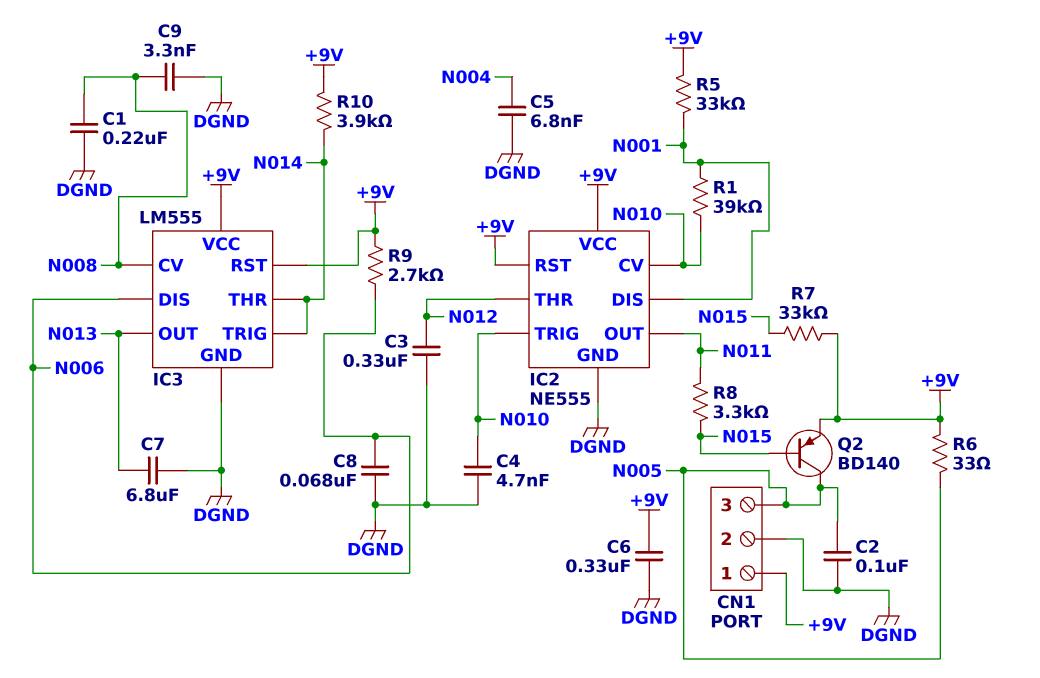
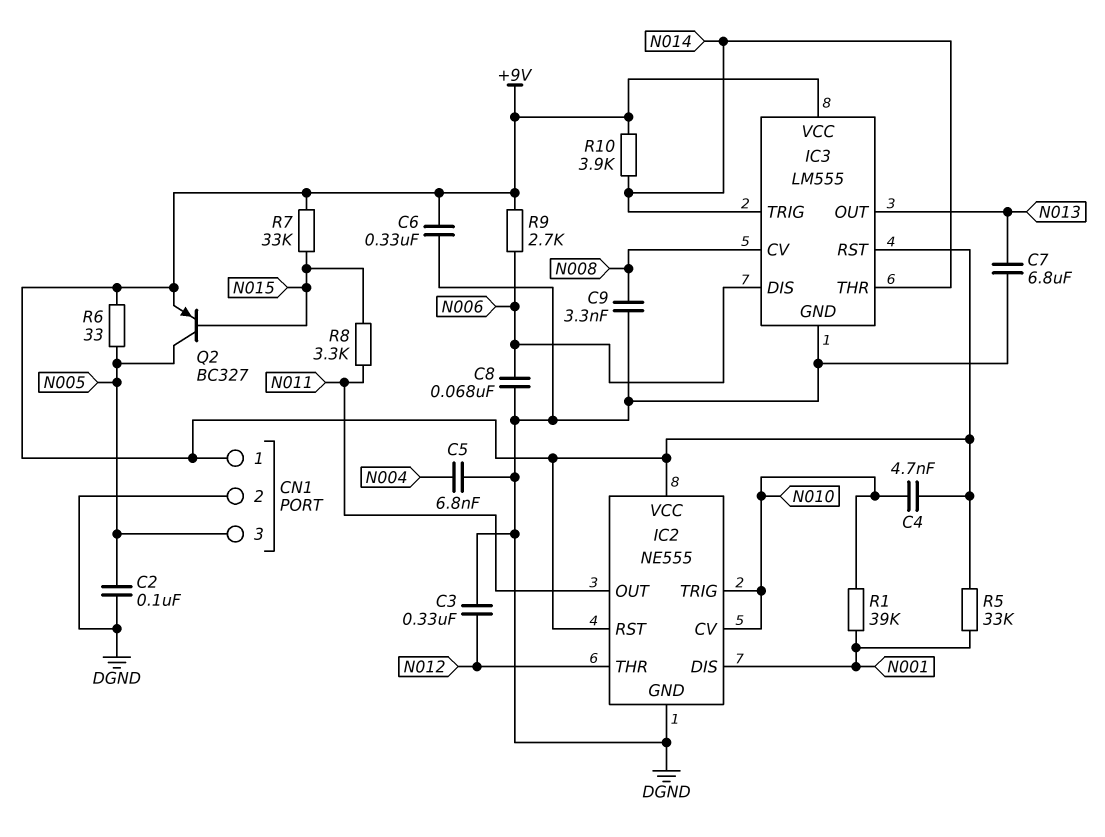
C1: 220nF (DGND, N008) -> none
C4: 4.7nF (DGND, N010) -> 4.7nF (+9V, N010)
Q2: PNP BD140 (B N015, C N005, E +9V) -> PNP BC327 (B N015, C N005, E +9V)

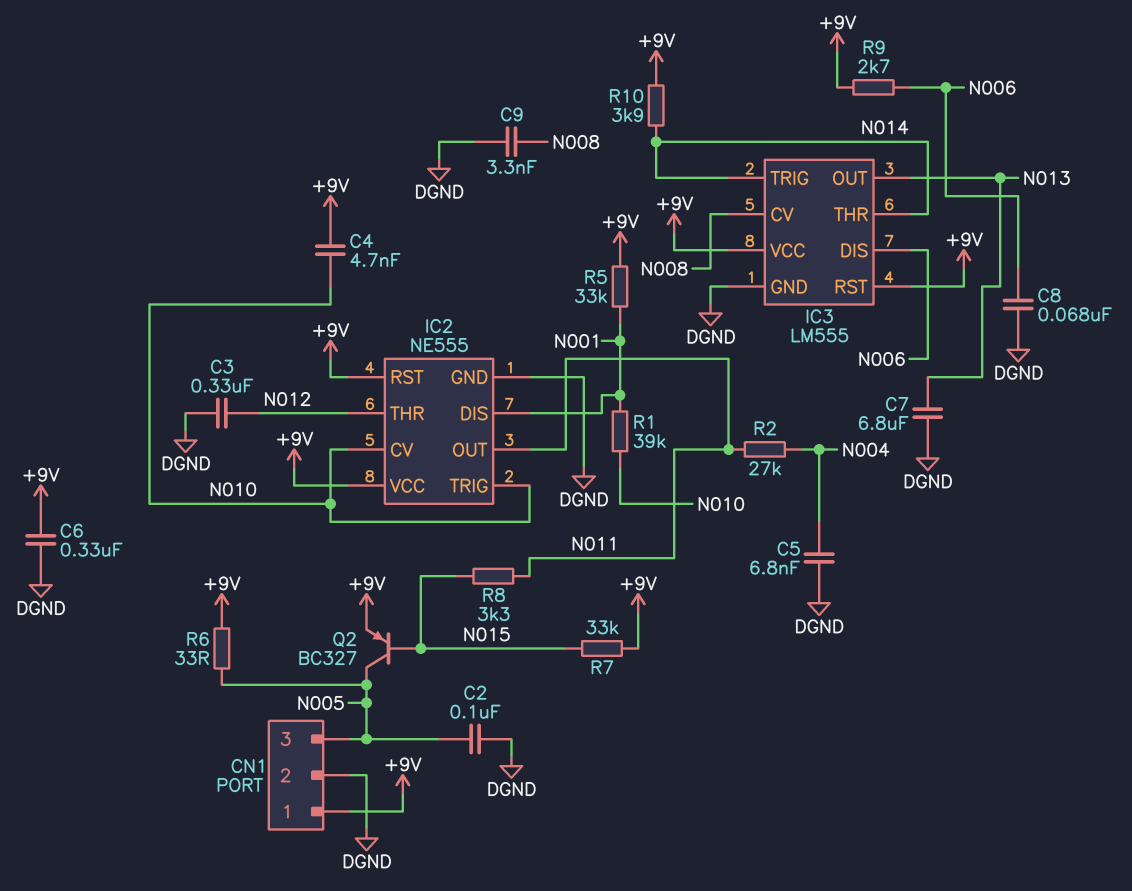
R2: none -> 27k (N004, N011)

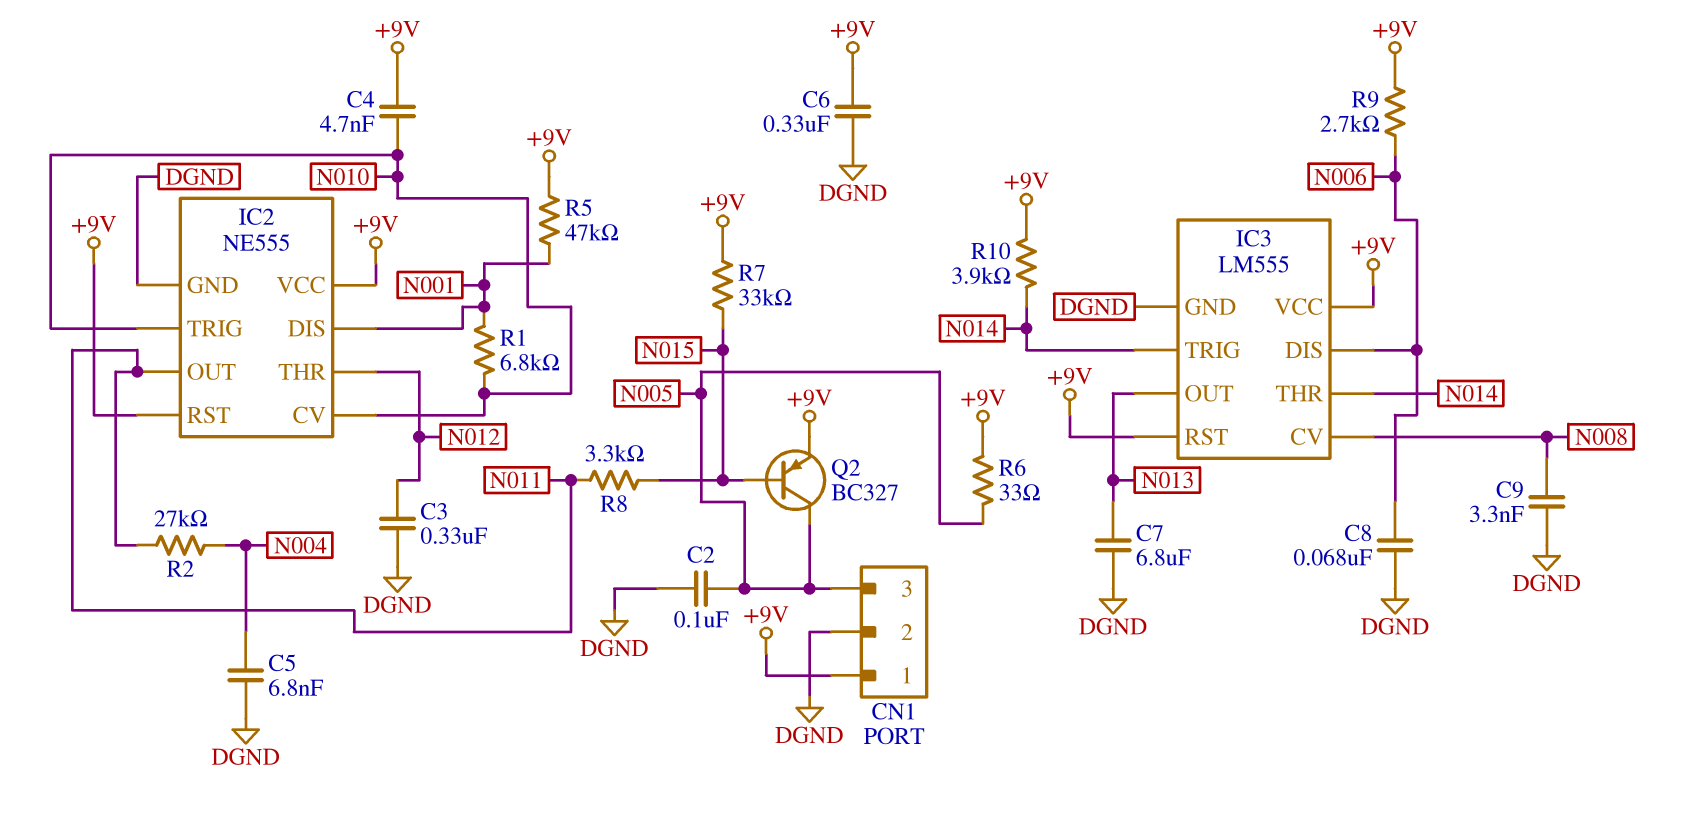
R1: 39k (N001, N010) -> 6.8k (N001, N010)
R5: 33k (+9V, N001) -> 47k (+9V, N001)

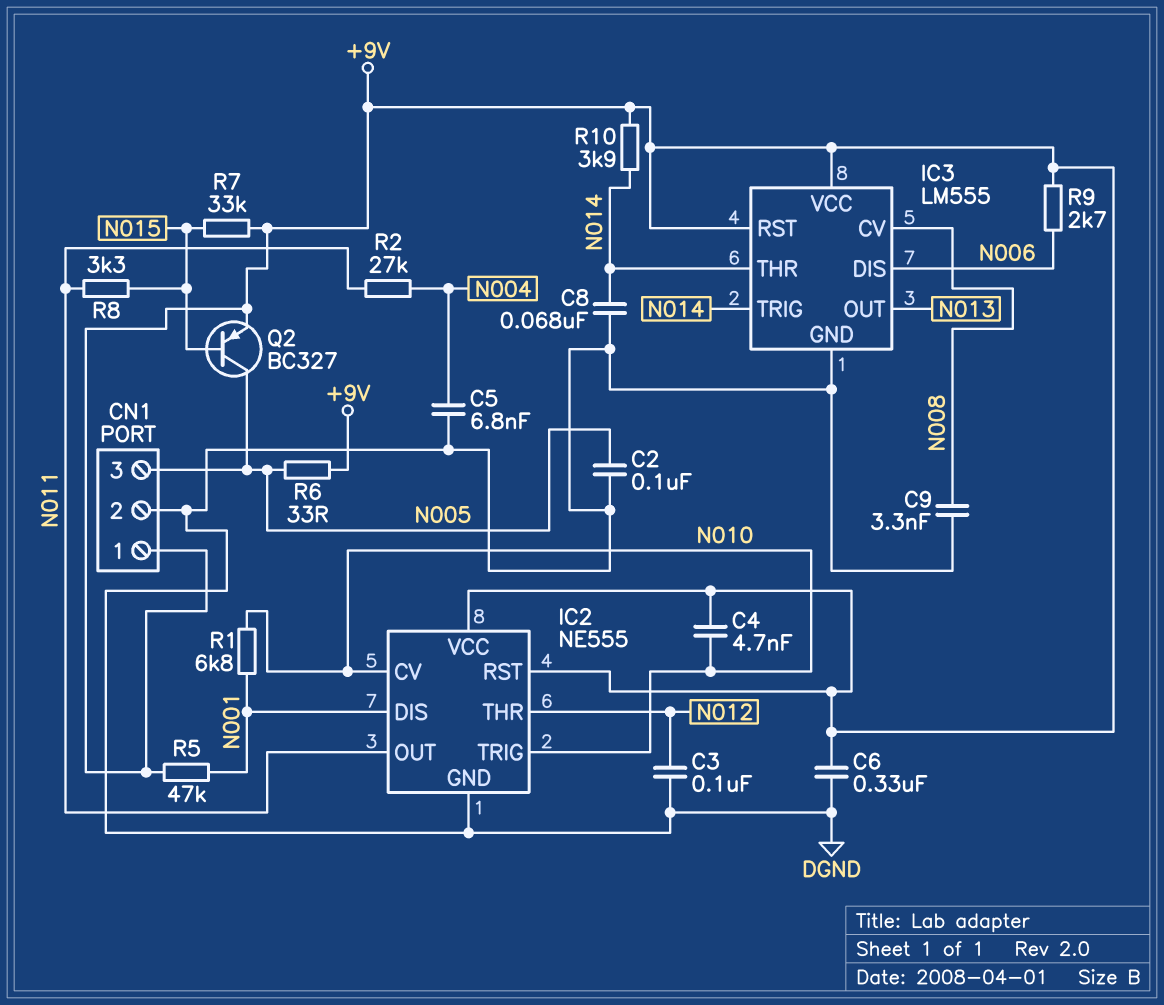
C3: 330nF (DGND, N012) -> 100nF (DGND, N012)
C7: 6.8uF (DGND, N013) -> none
C8: 68nF (DGND, N006) -> 68nF (DGND, N014)

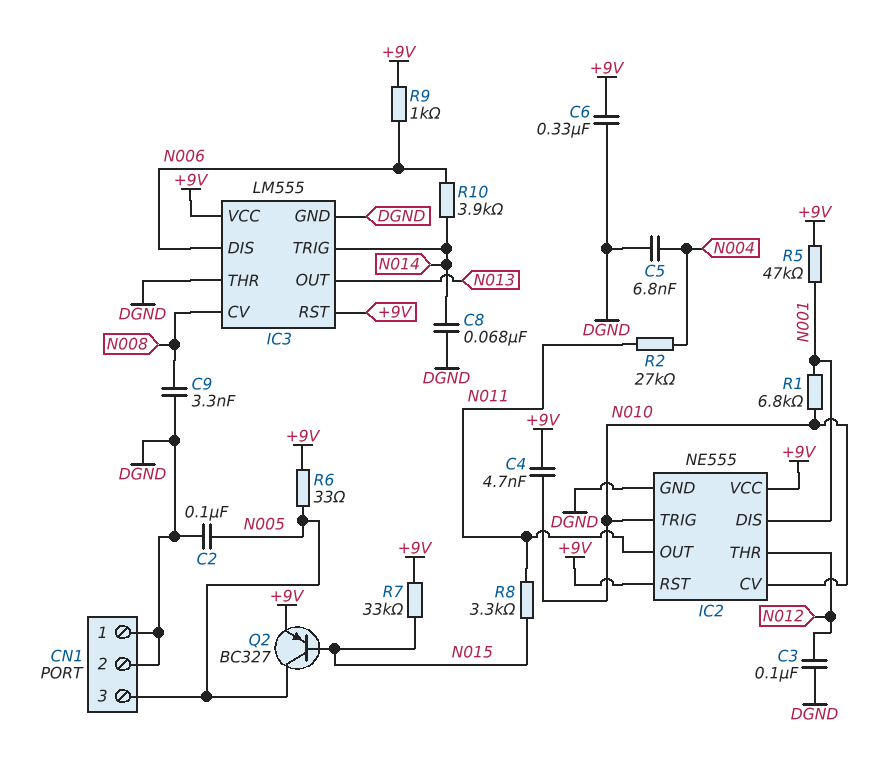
CN1 pin 1: +9V -> DGND
IC3 pin THR: N014 -> DGND
R9: 2.7k (+9V, N006) -> 1k (+9V, N006)
R10: 3.9k (+9V, N014) -> 3.9k (N006, N014)

